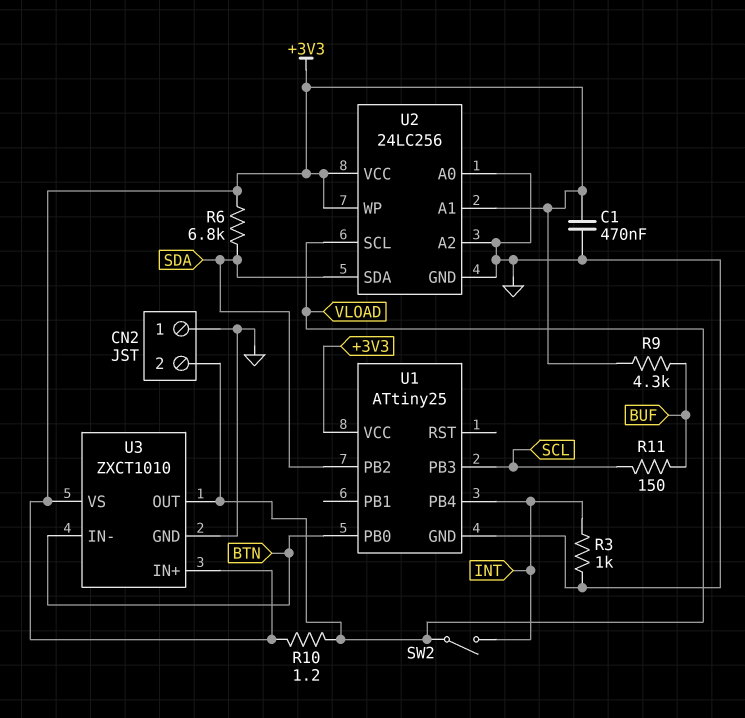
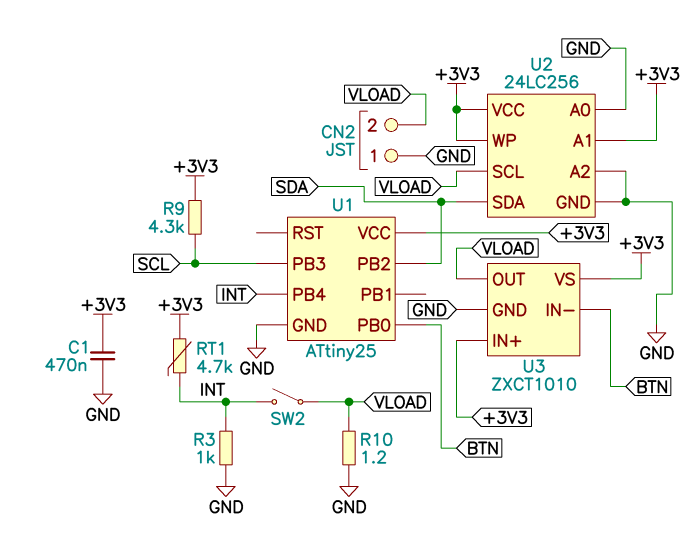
R6: 6.8k (+3V3, SDA) -> none
R9: 4.3k (+3V3, BUF) -> 4.3k (+3V3, SCL)
R10: 1.2 (+3V3, VLOAD) -> 1.2 (GND, VLOAD)
R11: 150 (BUF, SCL) -> none
RT1: none -> 4.7k (+3V3, INT)

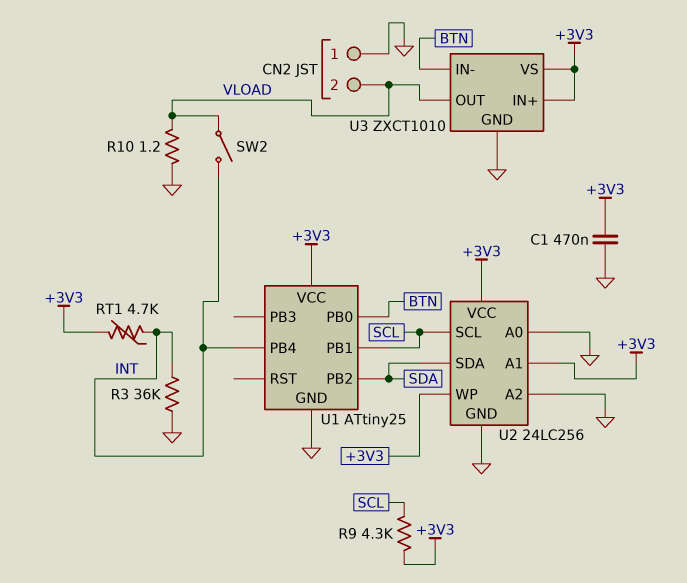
R3: 1k (GND, INT) -> 36k (GND, INT)
U1 pin PB1: none -> SCL
U1 pin PB3: SCL -> none
U2 pin SCL: VLOAD -> SCL

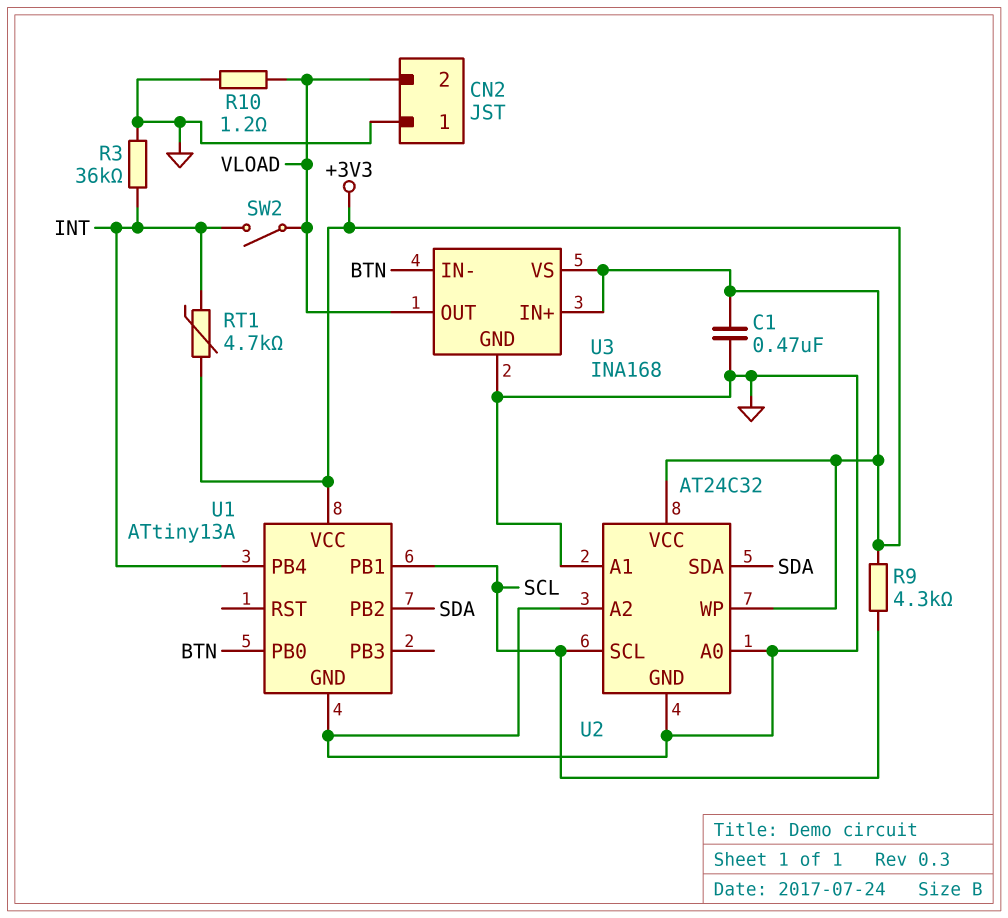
U1: ATtiny25 -> ATtiny13A
U2: 24LC256 -> AT24C32
U2 pin A1: +3V3 -> GND
U3: ZXCT1010 -> INA168

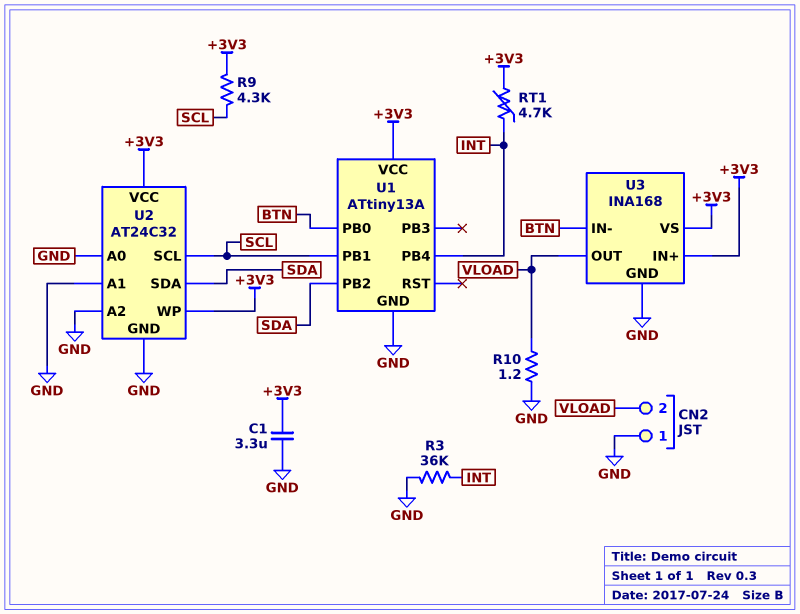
C1: 470nF (+3V3, GND) -> 3.3uF (+3V3, GND)
SW2: switch (INT, VLOAD) -> none

